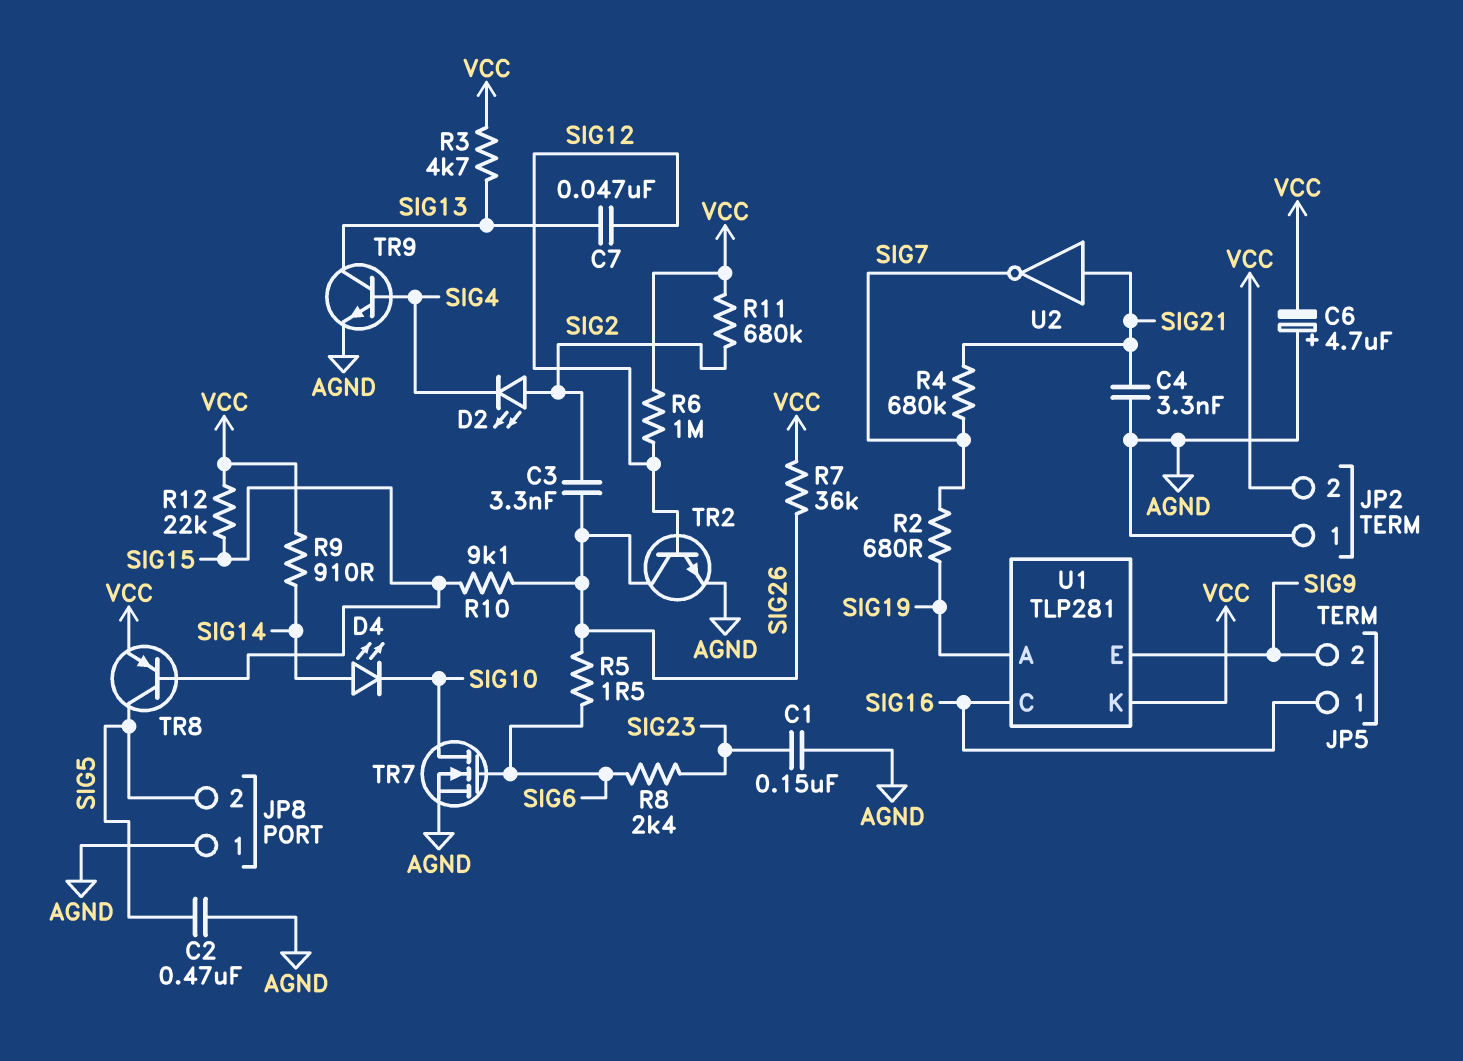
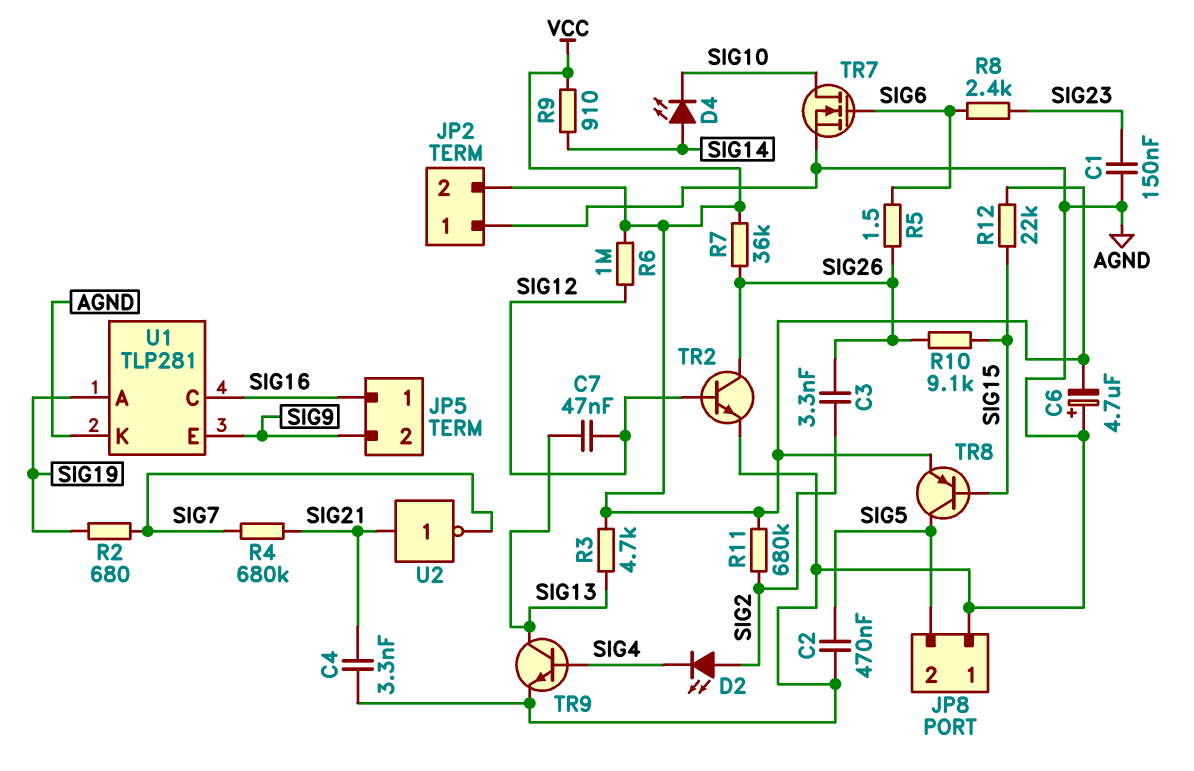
U1 pin K: VCC -> AGND

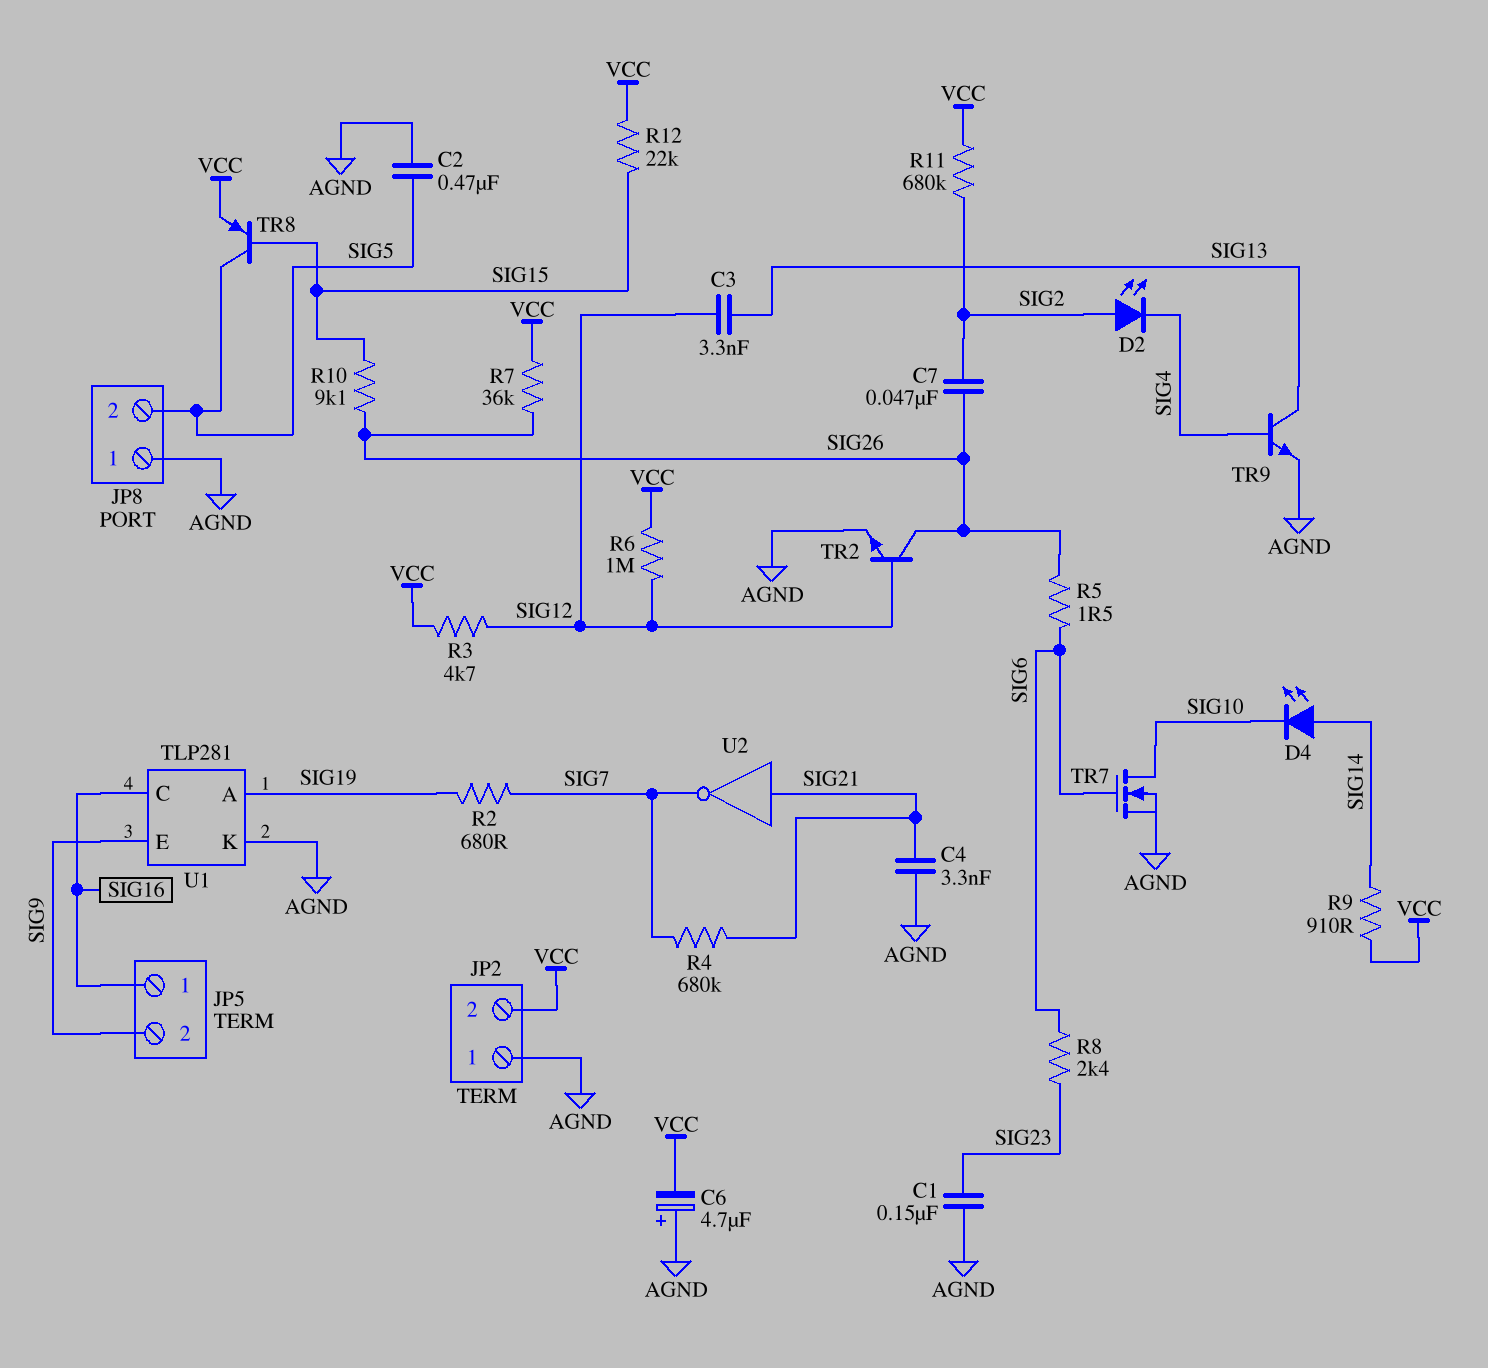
C3: 3.3nF (SIG2, SIG26) -> 3.3nF (SIG12, SIG13)
C7: 47nF (SIG12, SIG13) -> 47nF (SIG2, SIG26)
R3: 4.7k (SIG13, VCC) -> 4.7k (SIG12, VCC)

